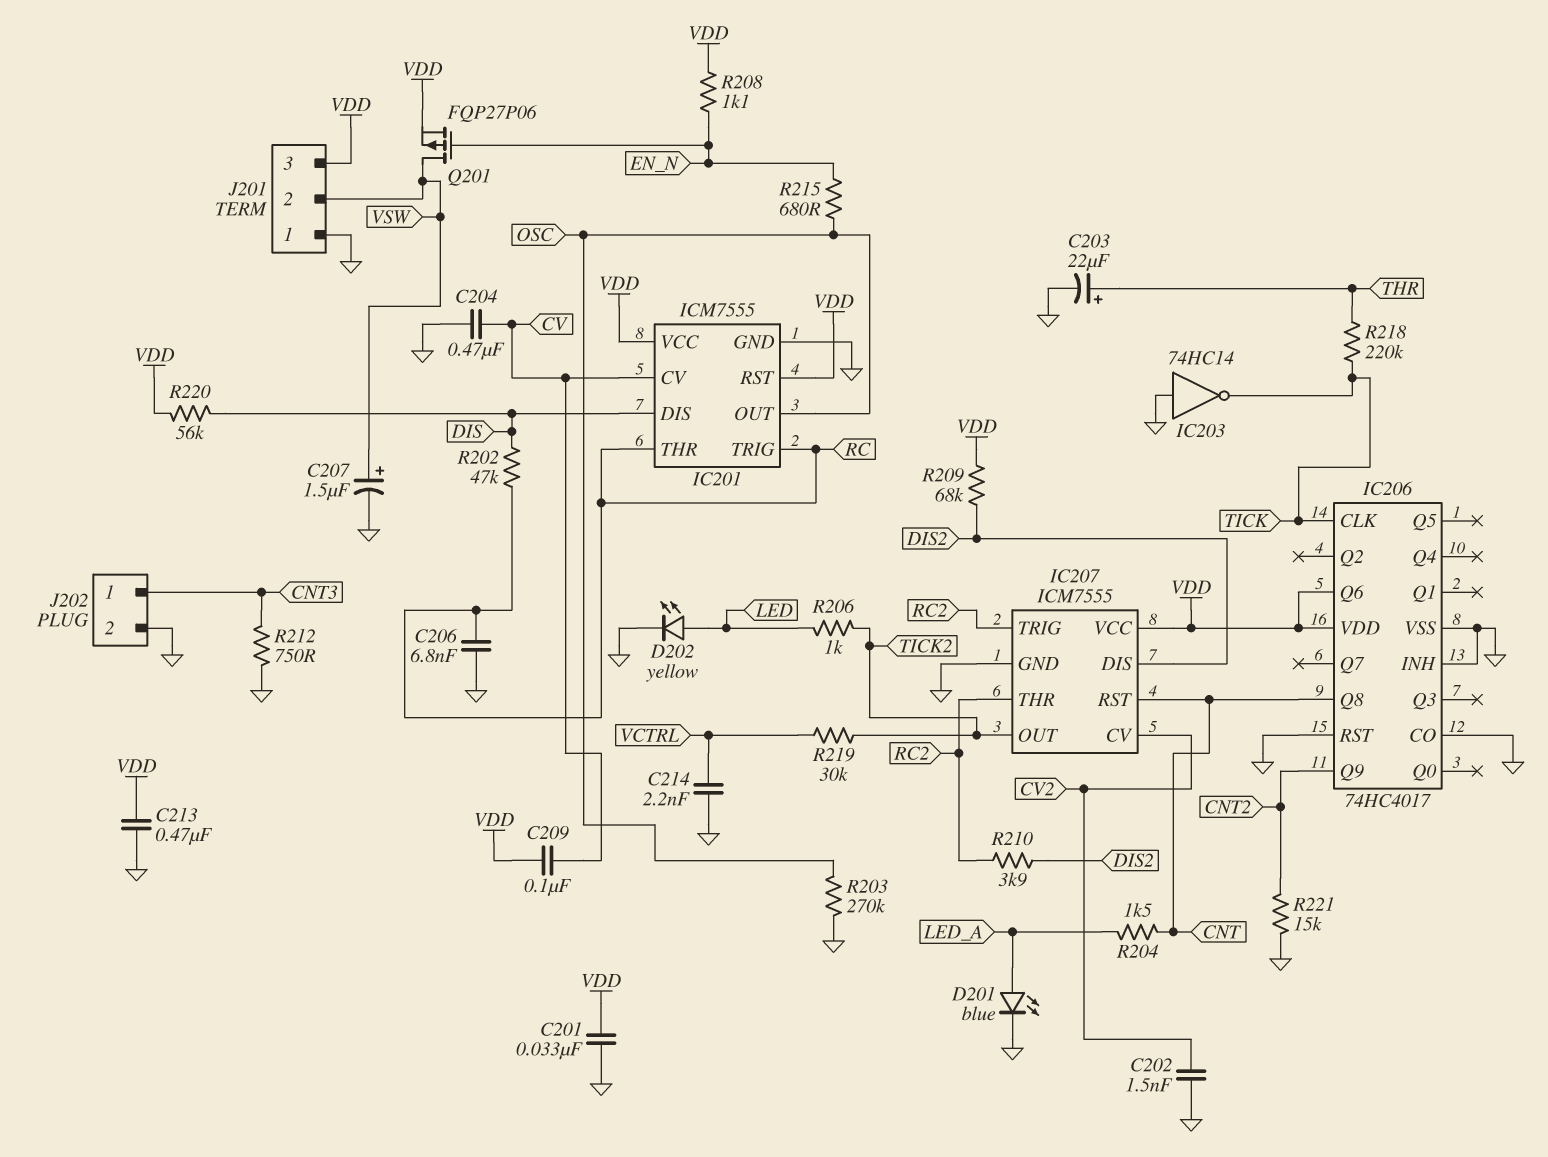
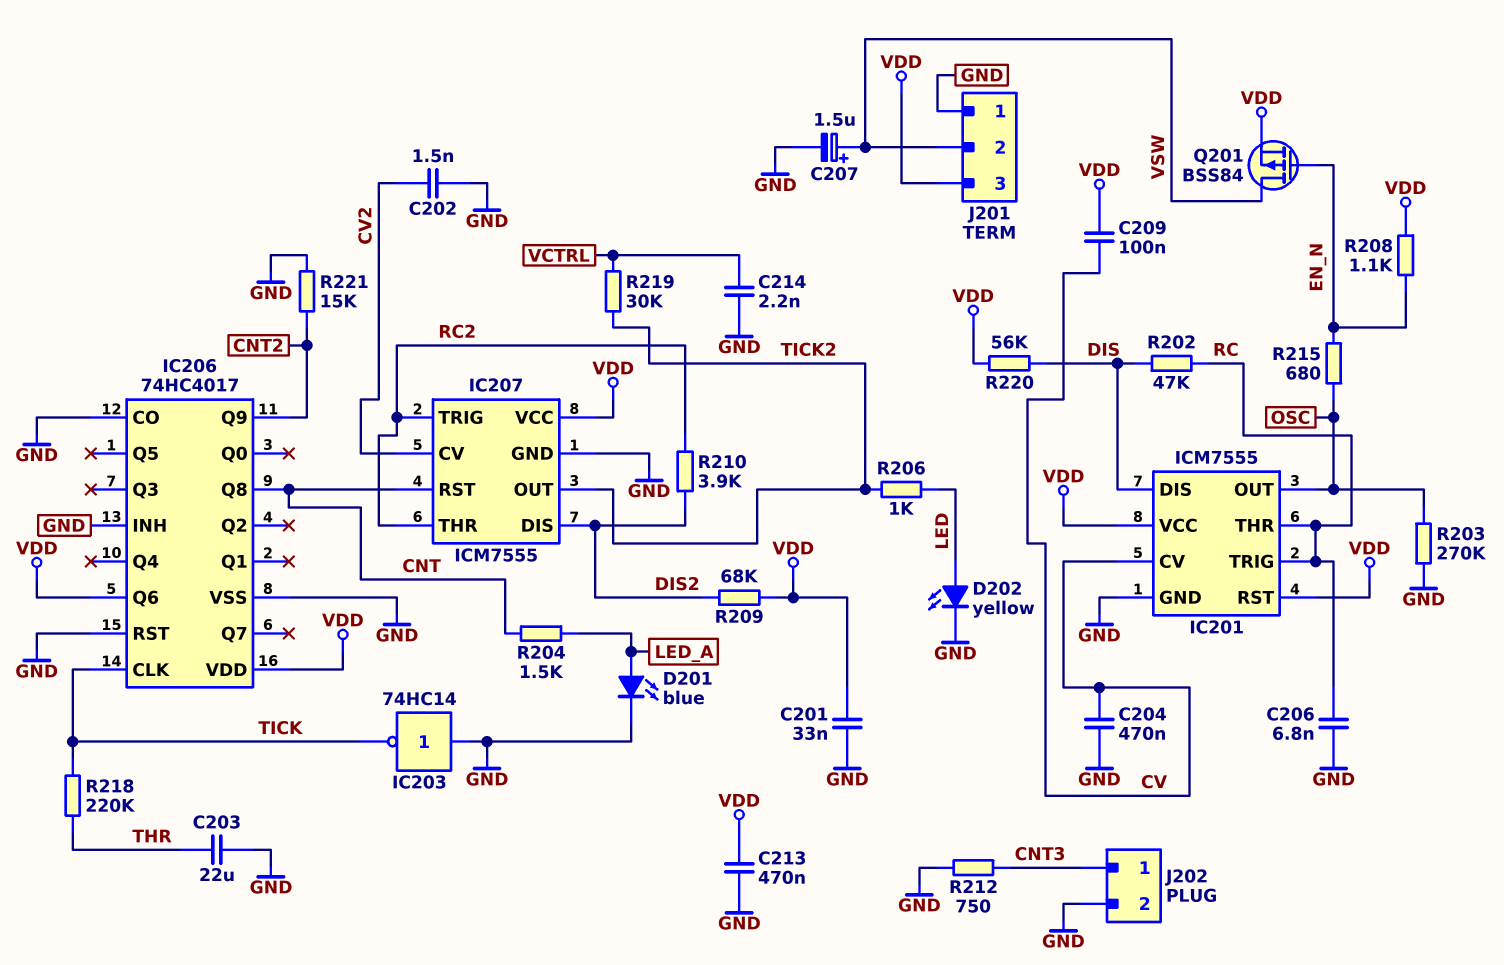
C203: 22uF (plus THR, minus GND) -> 22uF (GND, THR)
Q201: PMOS FQP27P06 (G EN_N, D VSW, S VDD) -> PMOS BSS84 (G EN_N, D VSW, S VDD)

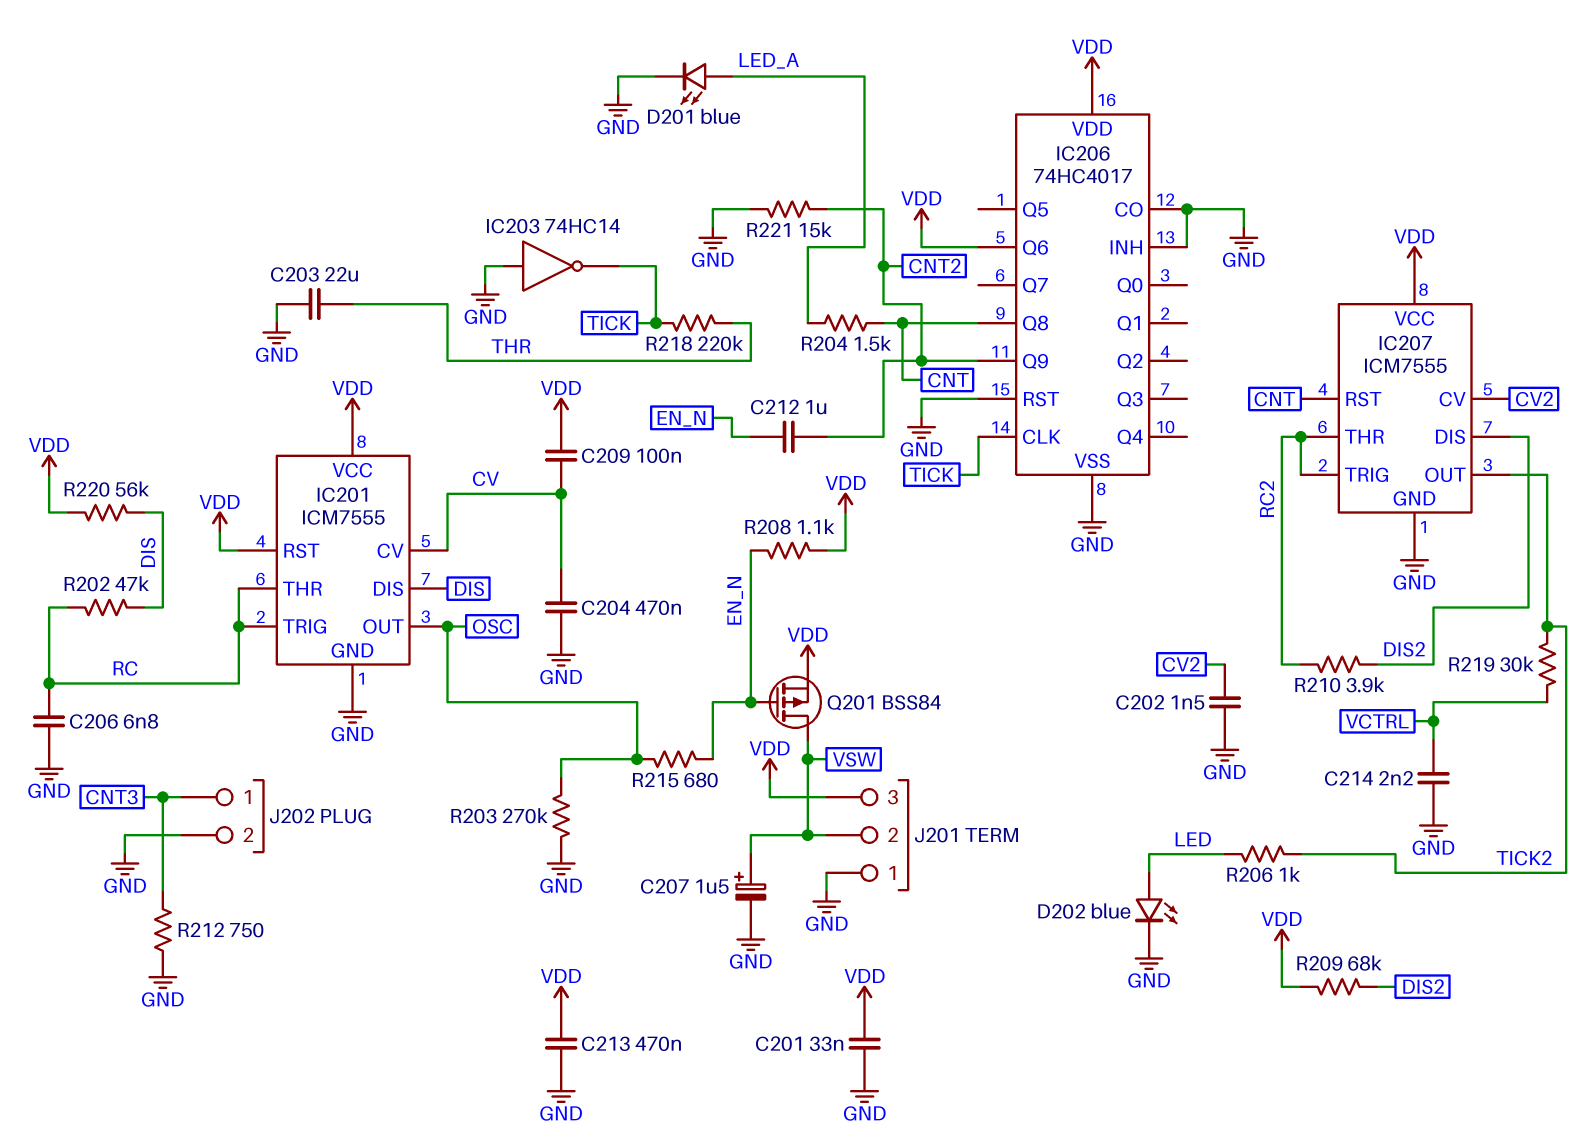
C212: none -> 1uF (CNT2, EN_N)
D202: LED yellow (A LED, K GND) -> LED blue (A LED, K GND)

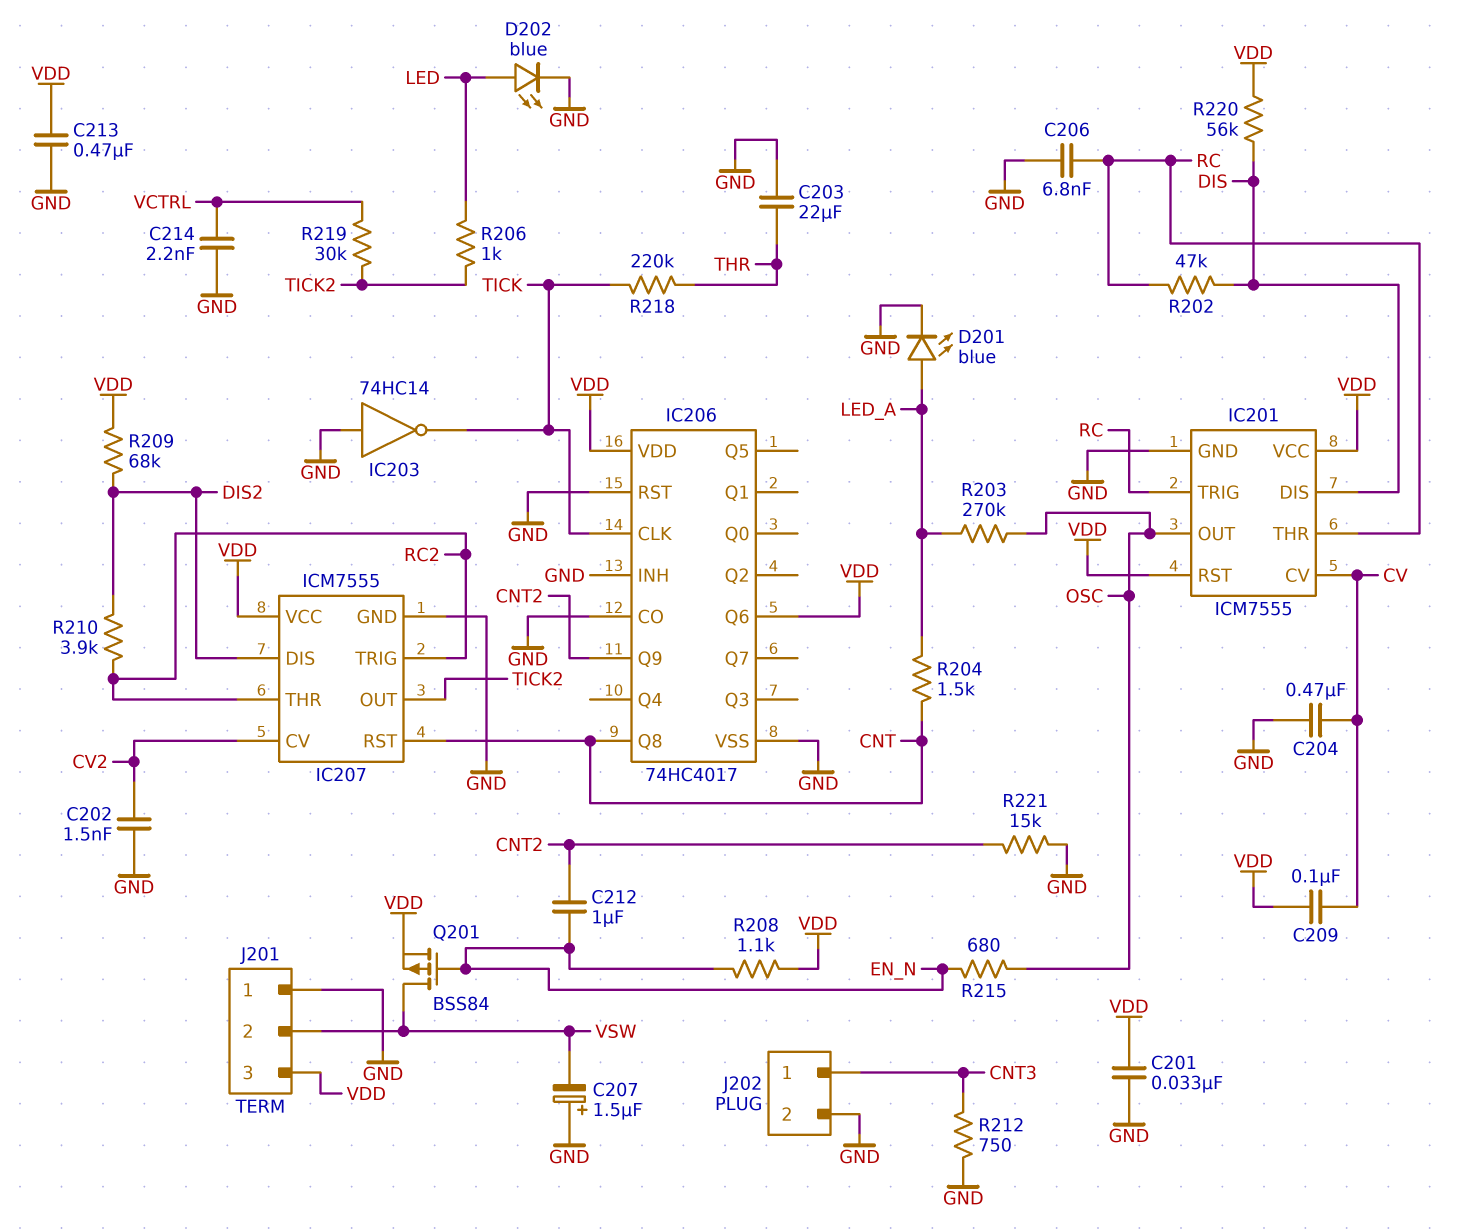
C207: 1.5uF (plus VSW, minus GND) -> 1.5uF (plus GND, minus VSW)
R203: 270k (GND, OSC) -> 270k (LED_A, OSC)

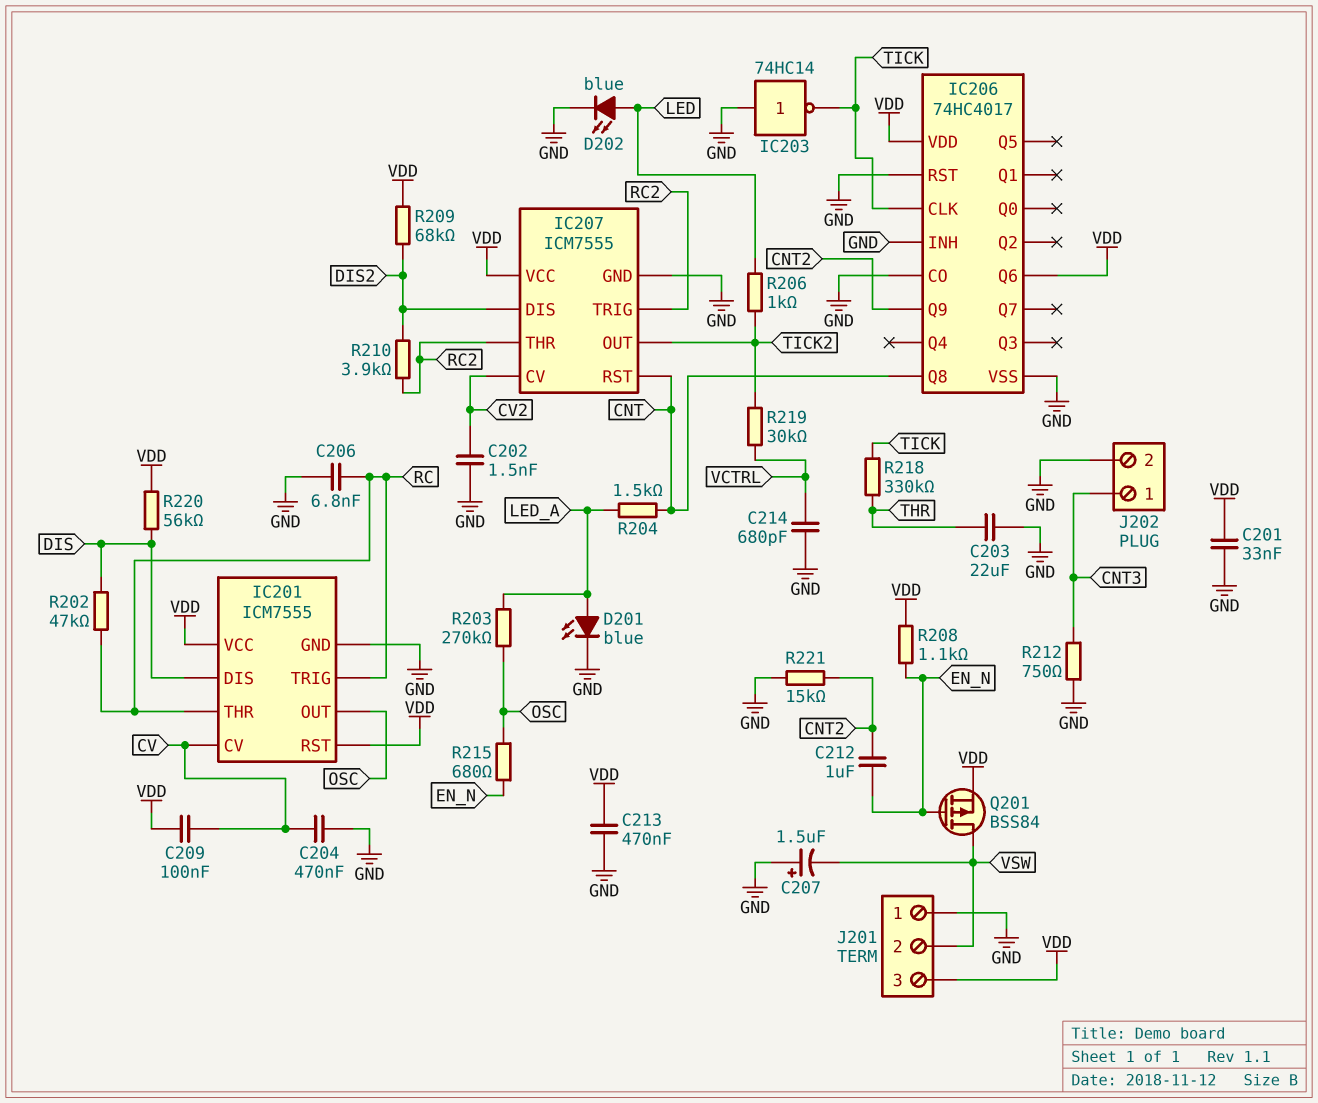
C214: 2.2nF (GND, VCTRL) -> 680pF (GND, VCTRL)
R218: 220k (THR, TICK) -> 330k (THR, TICK)

